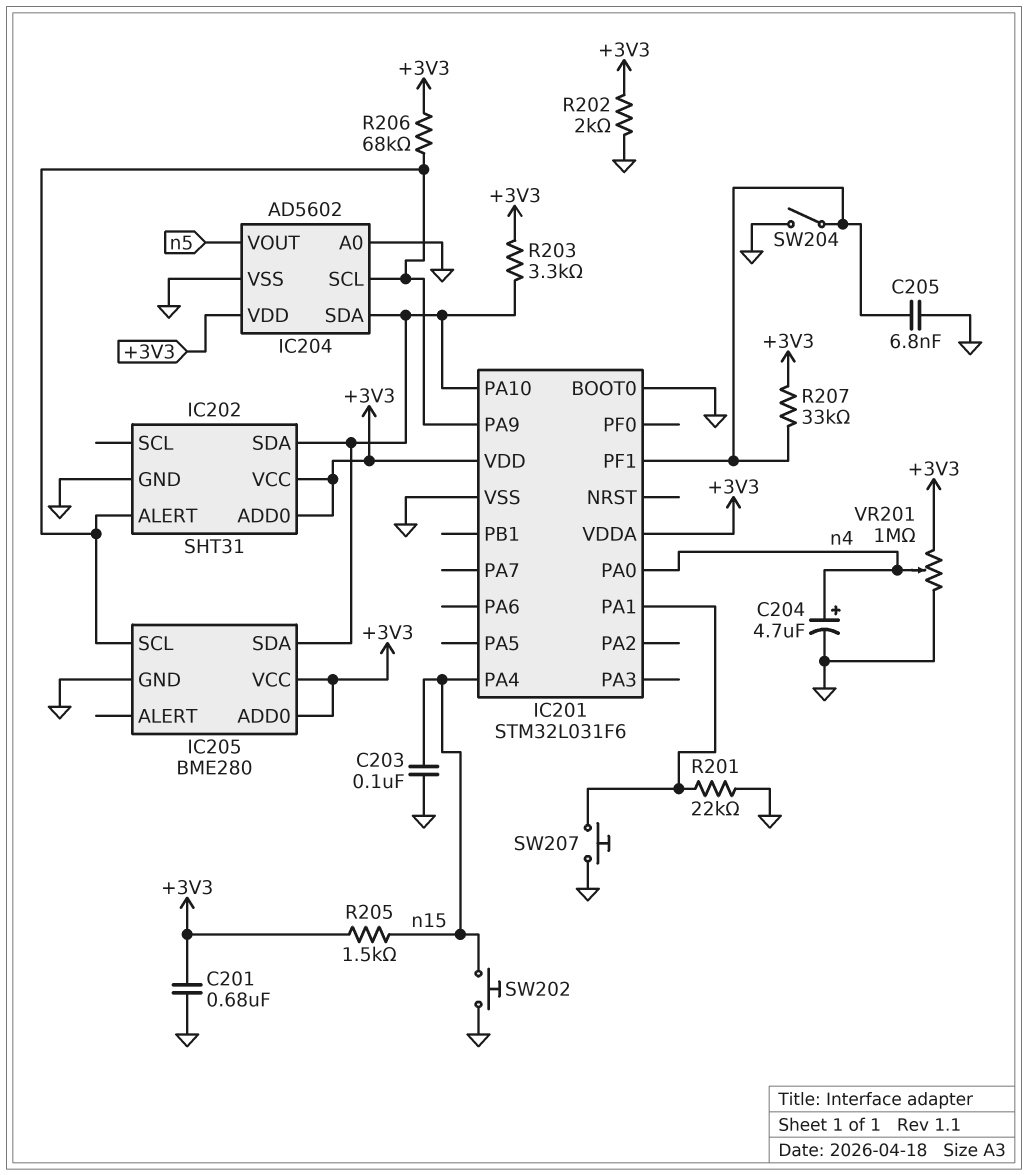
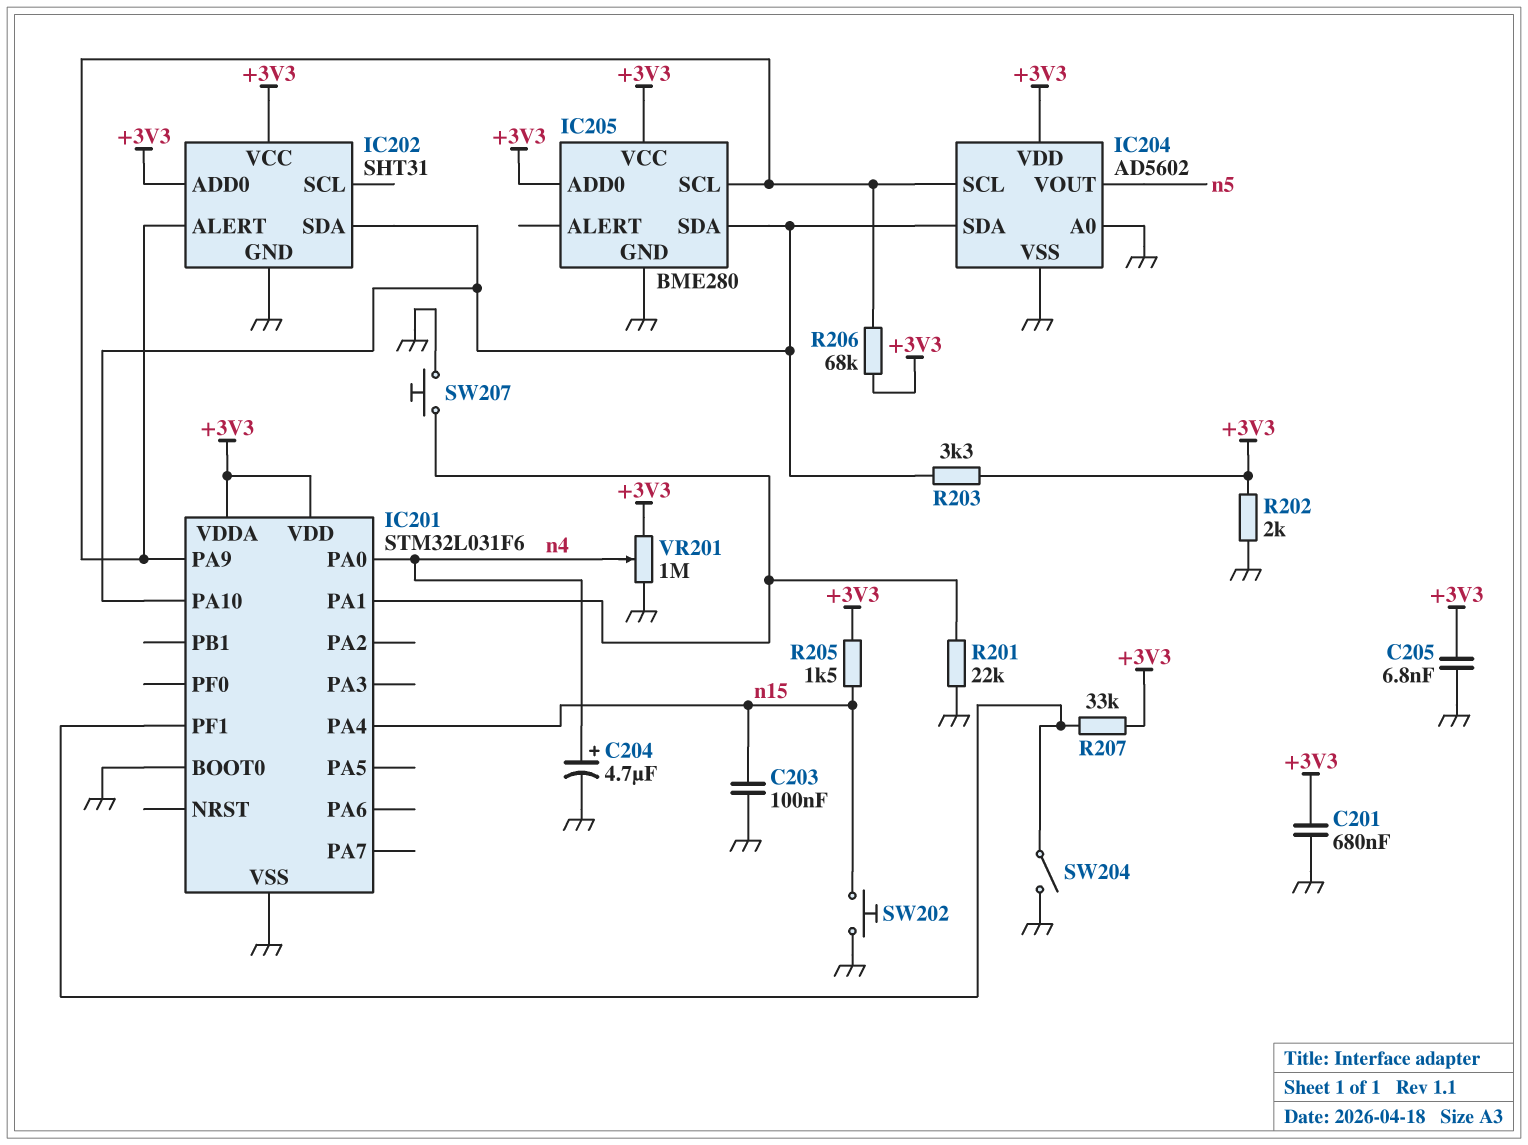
C205: 6.8nF (GND, IC201/PF1) -> 6.8nF (+3V3, GND)

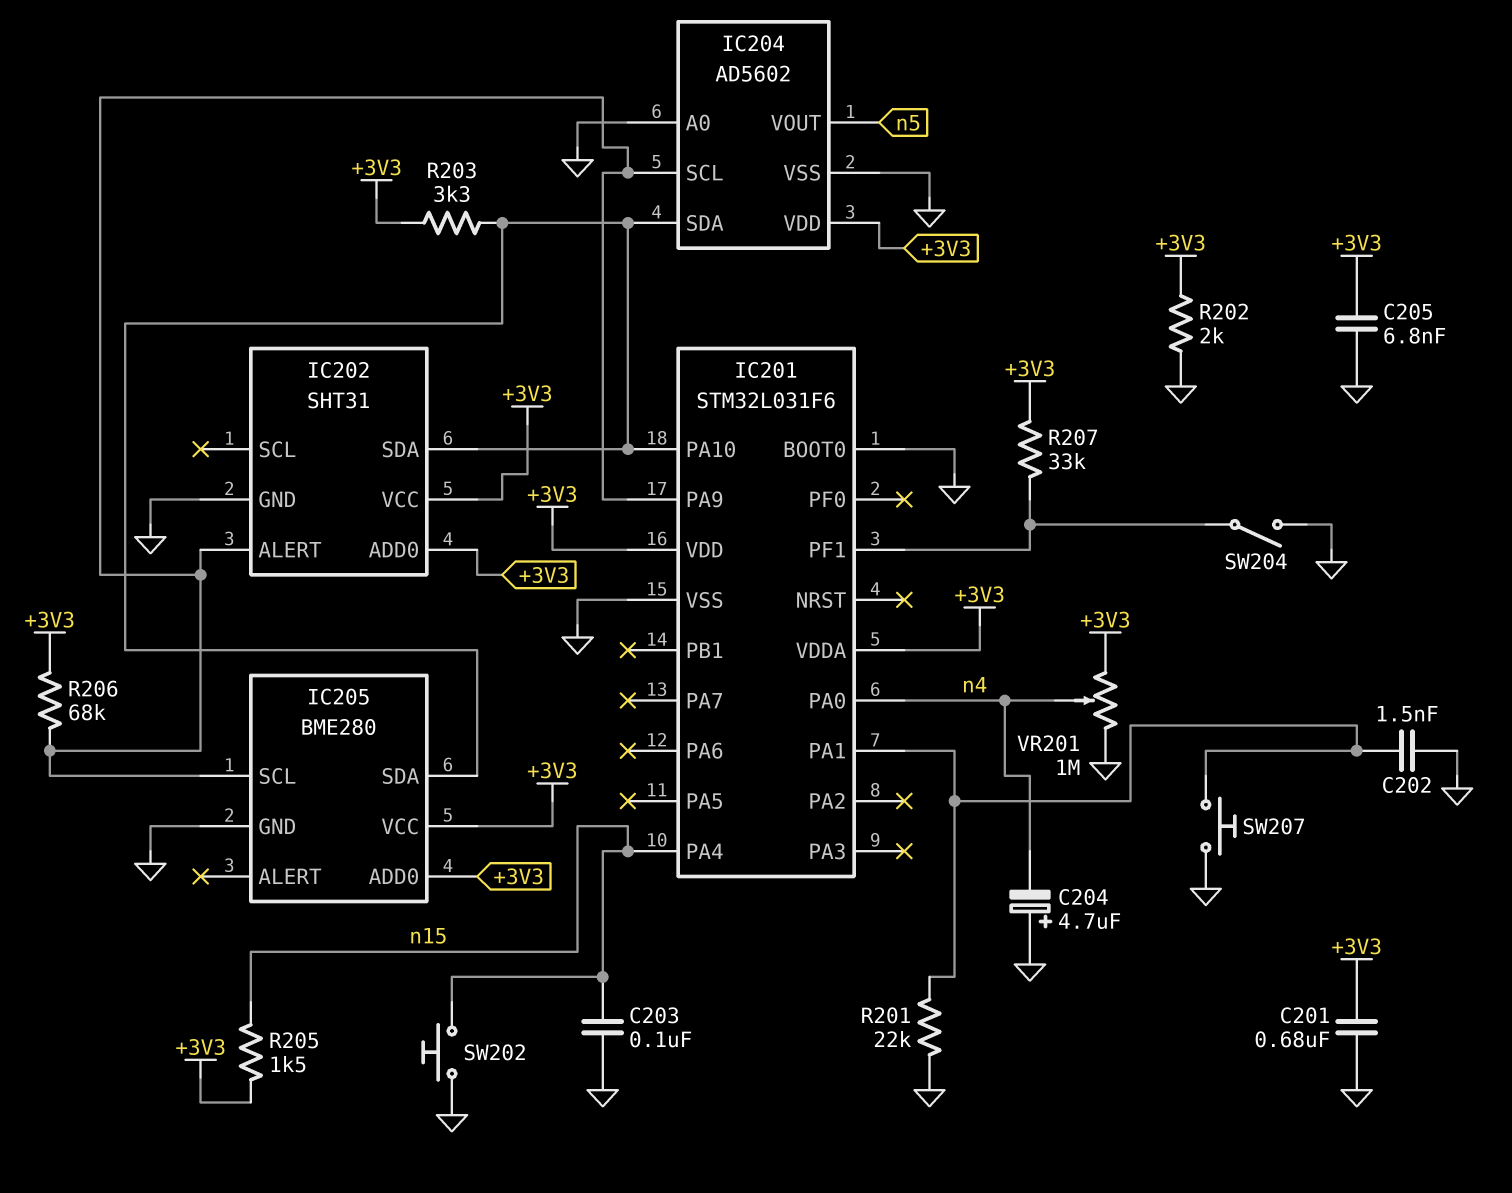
C202: none -> 1.5nF (GND, IC201/PA1)
C204: 4.7uF (plus n4, minus GND) -> 4.7uF (plus GND, minus n4)

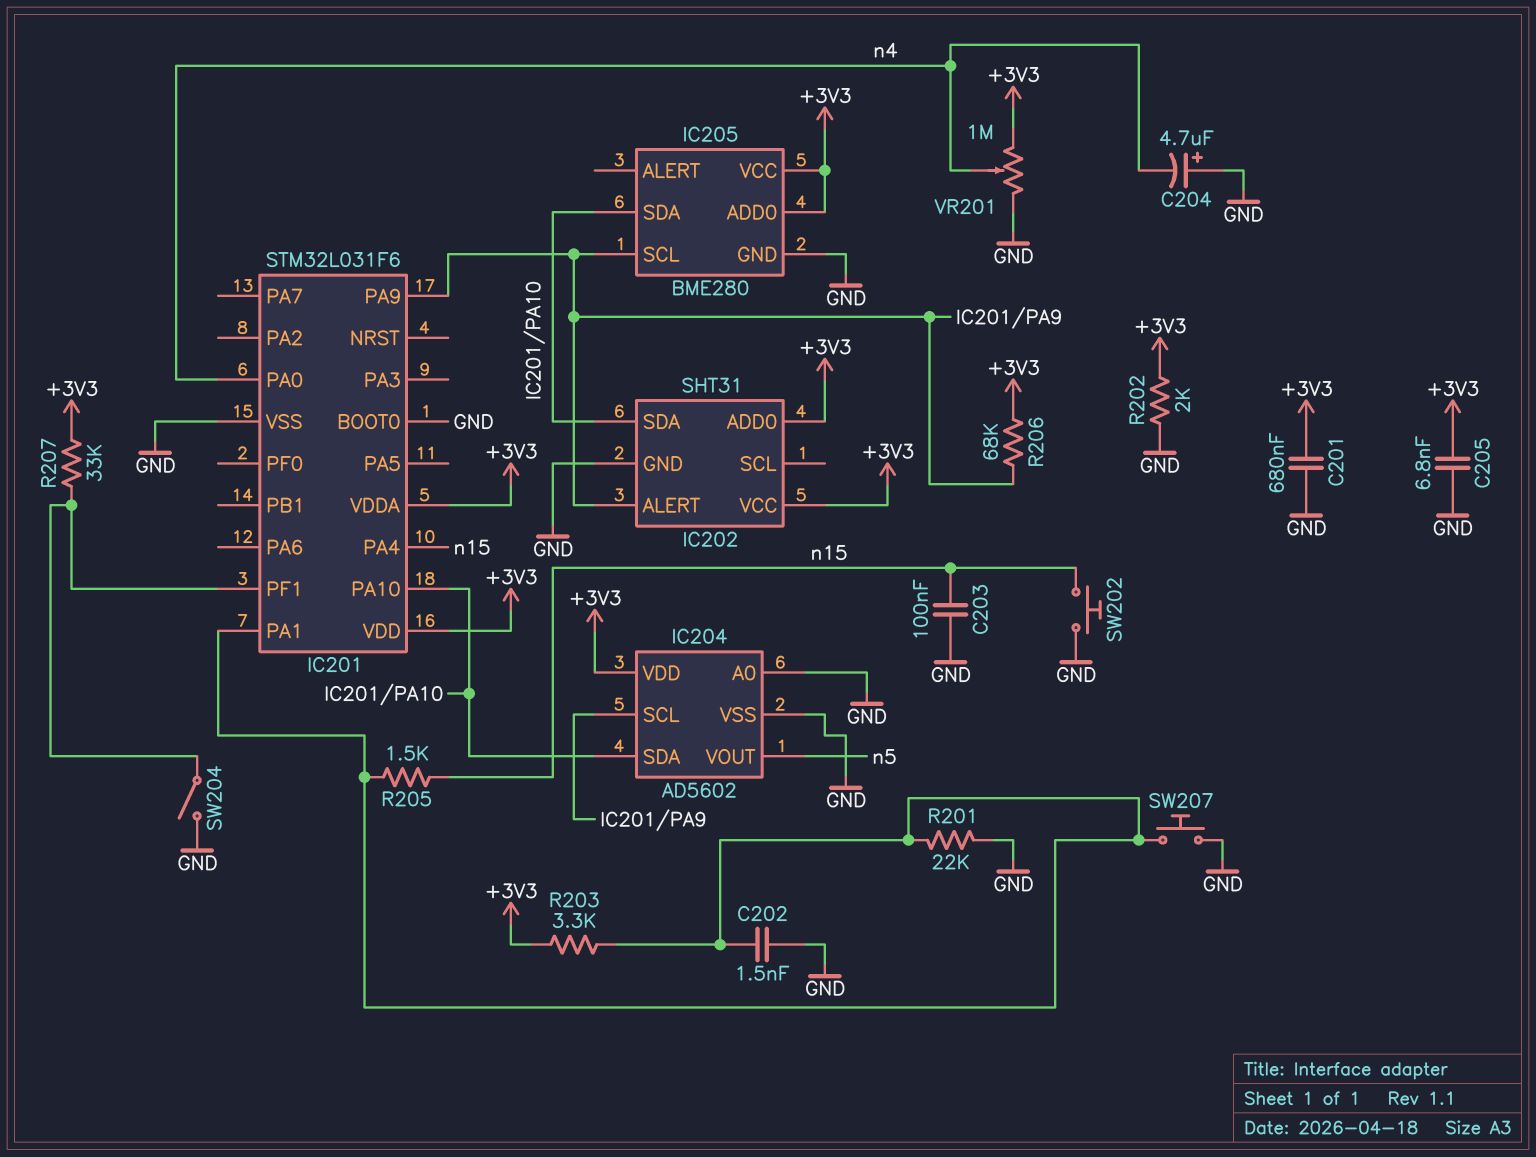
R203: 3.3k (+3V3, IC201/PA10) -> 3.3k (+3V3, IC201/PA1)
R205: 1.5k (+3V3, n15) -> 1.5k (IC201/PA1, n15)

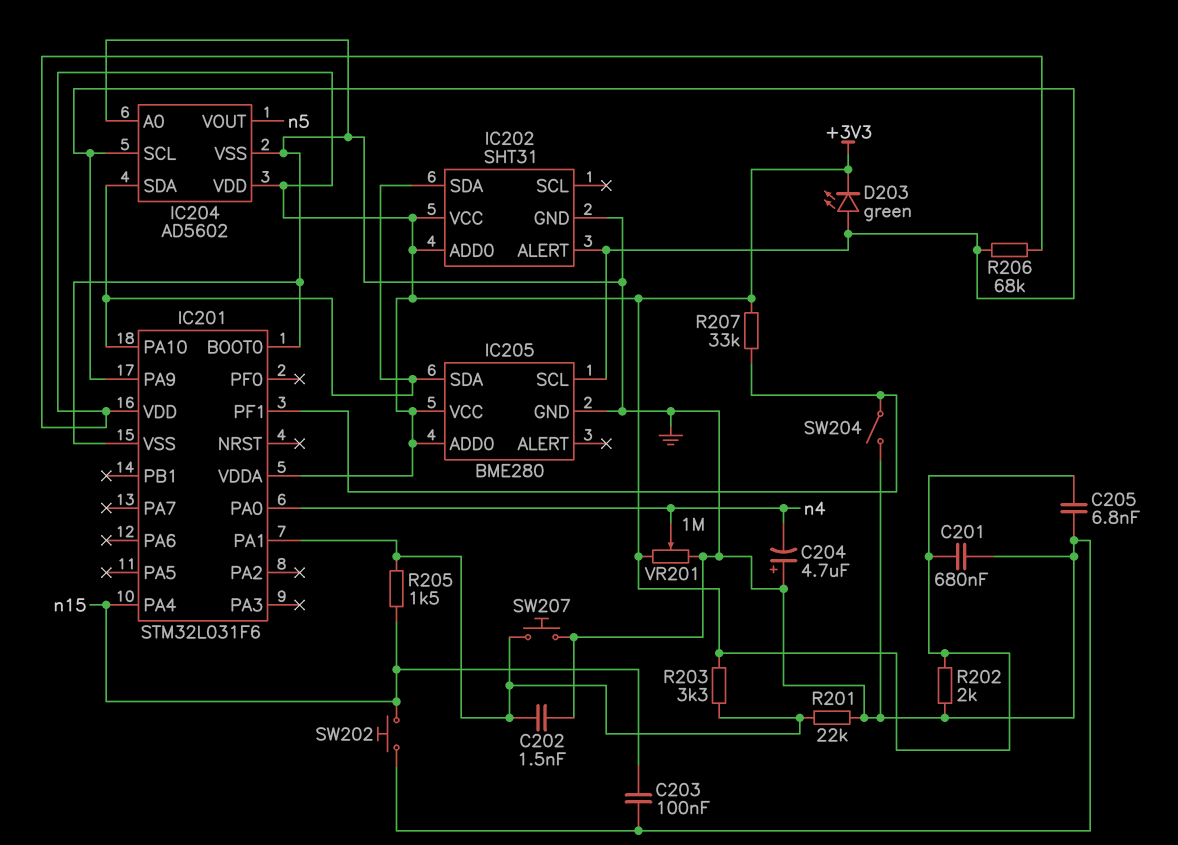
D203: none -> LED green (A IC201/PA9, K +3V3)

